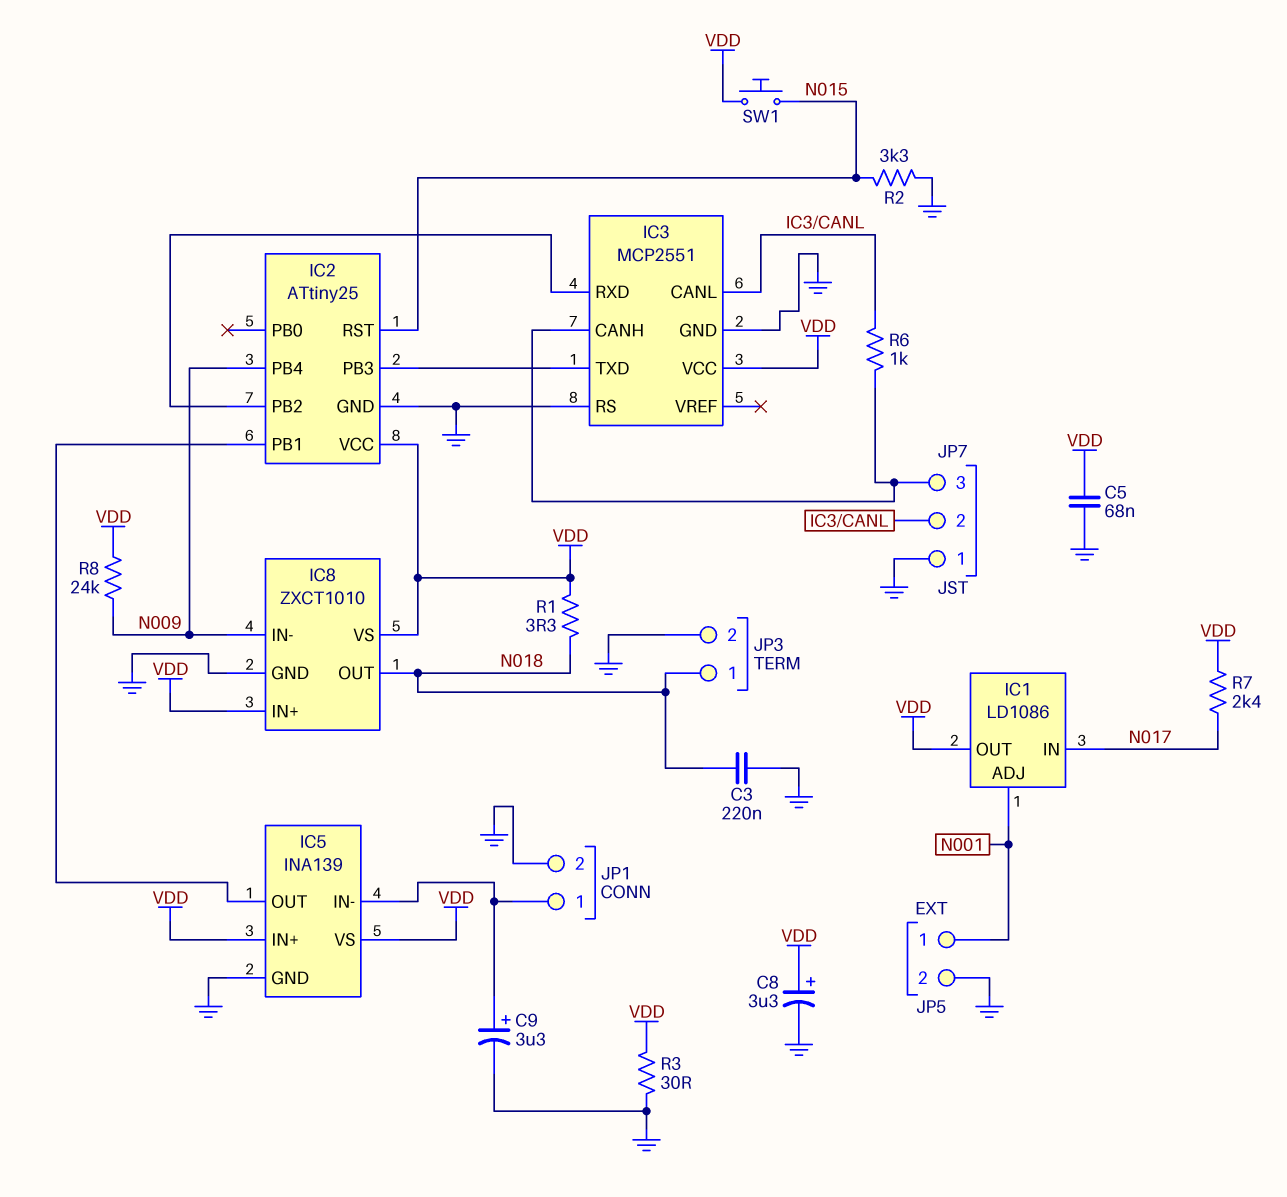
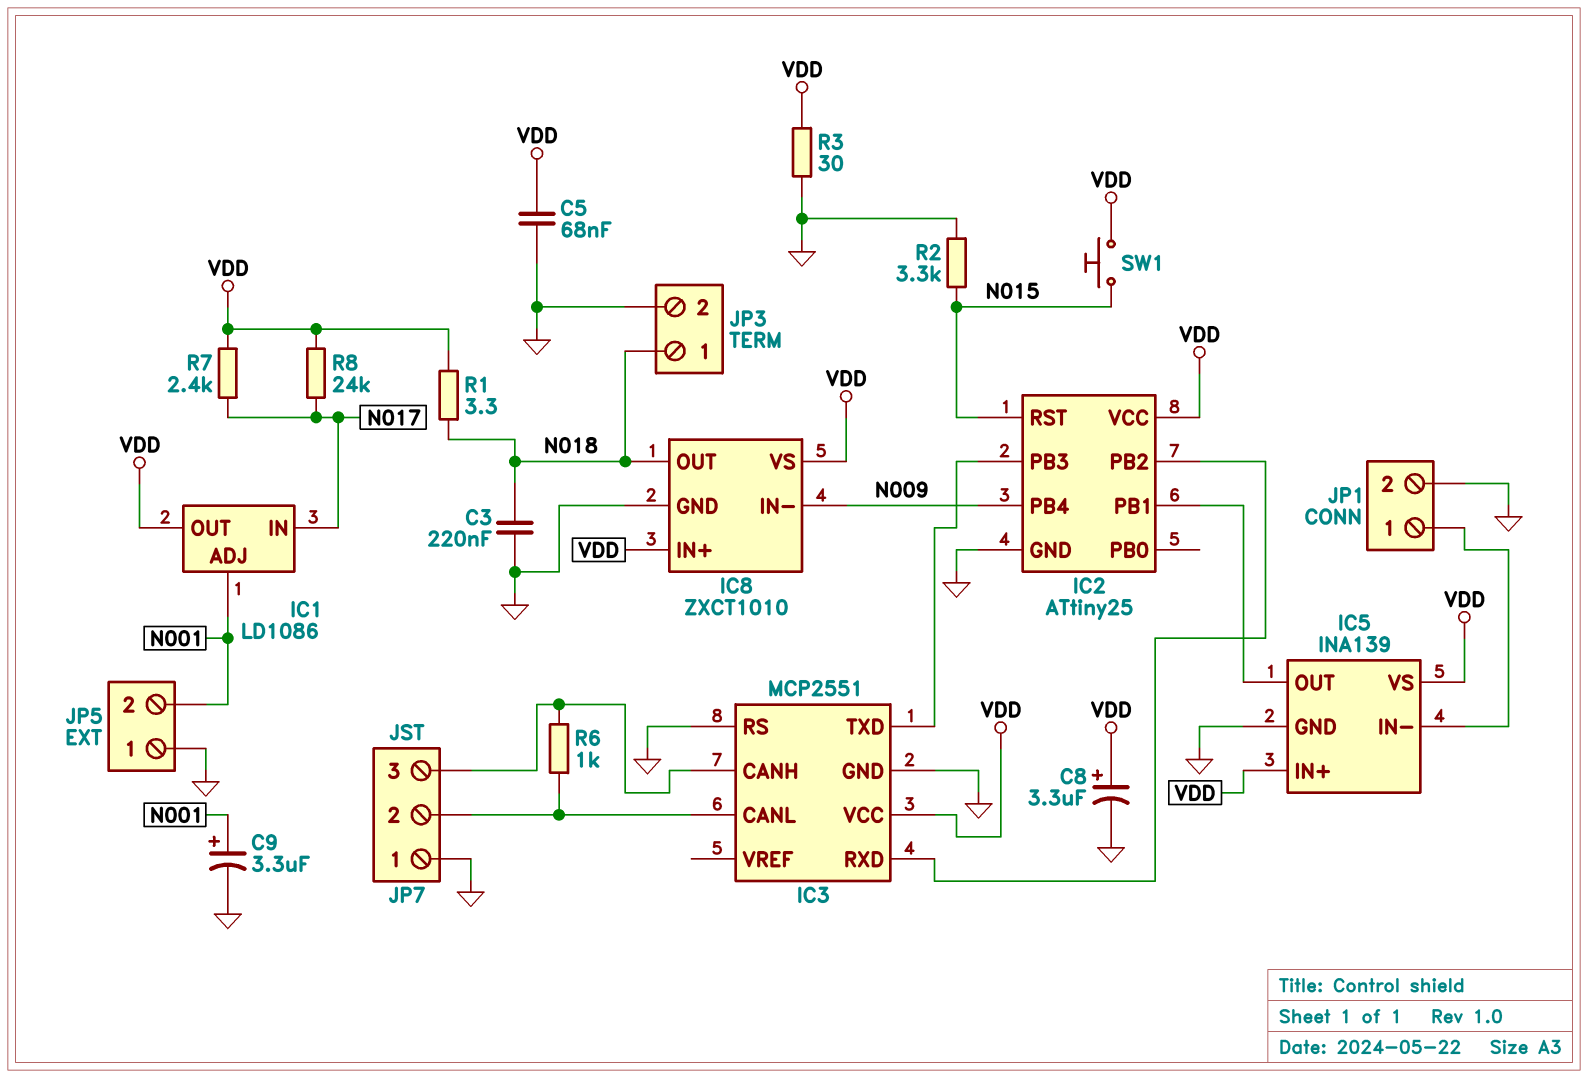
C9: 3.3uF (plus IC5/IN-, minus GND) -> 3.3uF (plus N001, minus GND)
JP5 pin 1: N001 -> GND
JP5 pin 2: GND -> N001
R8: 24k (N009, VDD) -> 24k (N017, VDD)

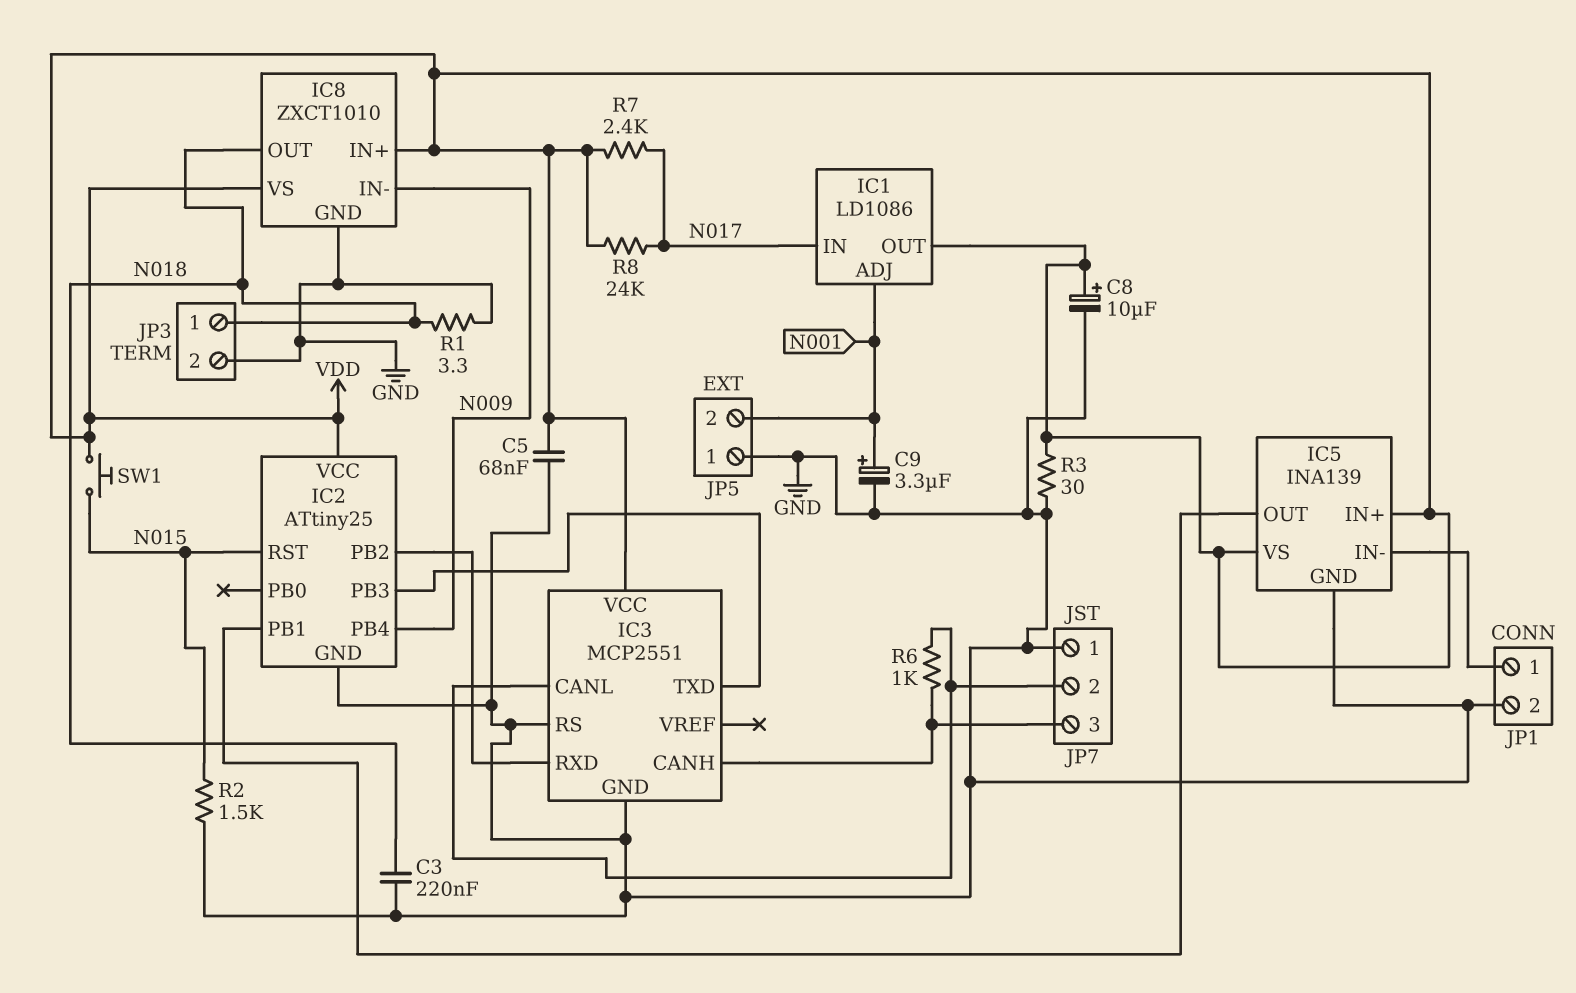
C8: 3.3uF (plus VDD, minus GND) -> 10uF (plus VDD, minus GND)
R1: 3.3 (N018, VDD) -> 3.3 (GND, N018)
R2: 3.3k (GND, N015) -> 1.5k (GND, N015)

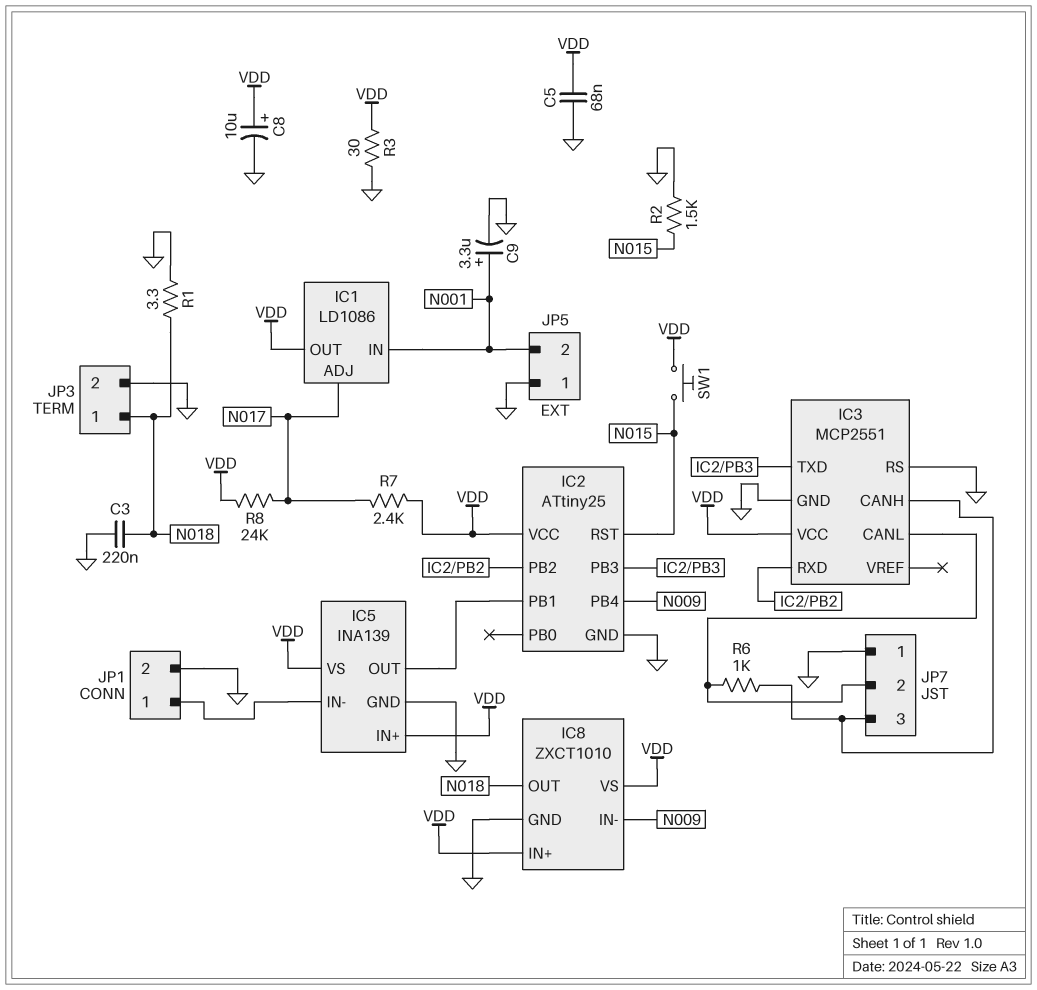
IC1 pin ADJ: N001 -> N017
IC1 pin IN: N017 -> N001

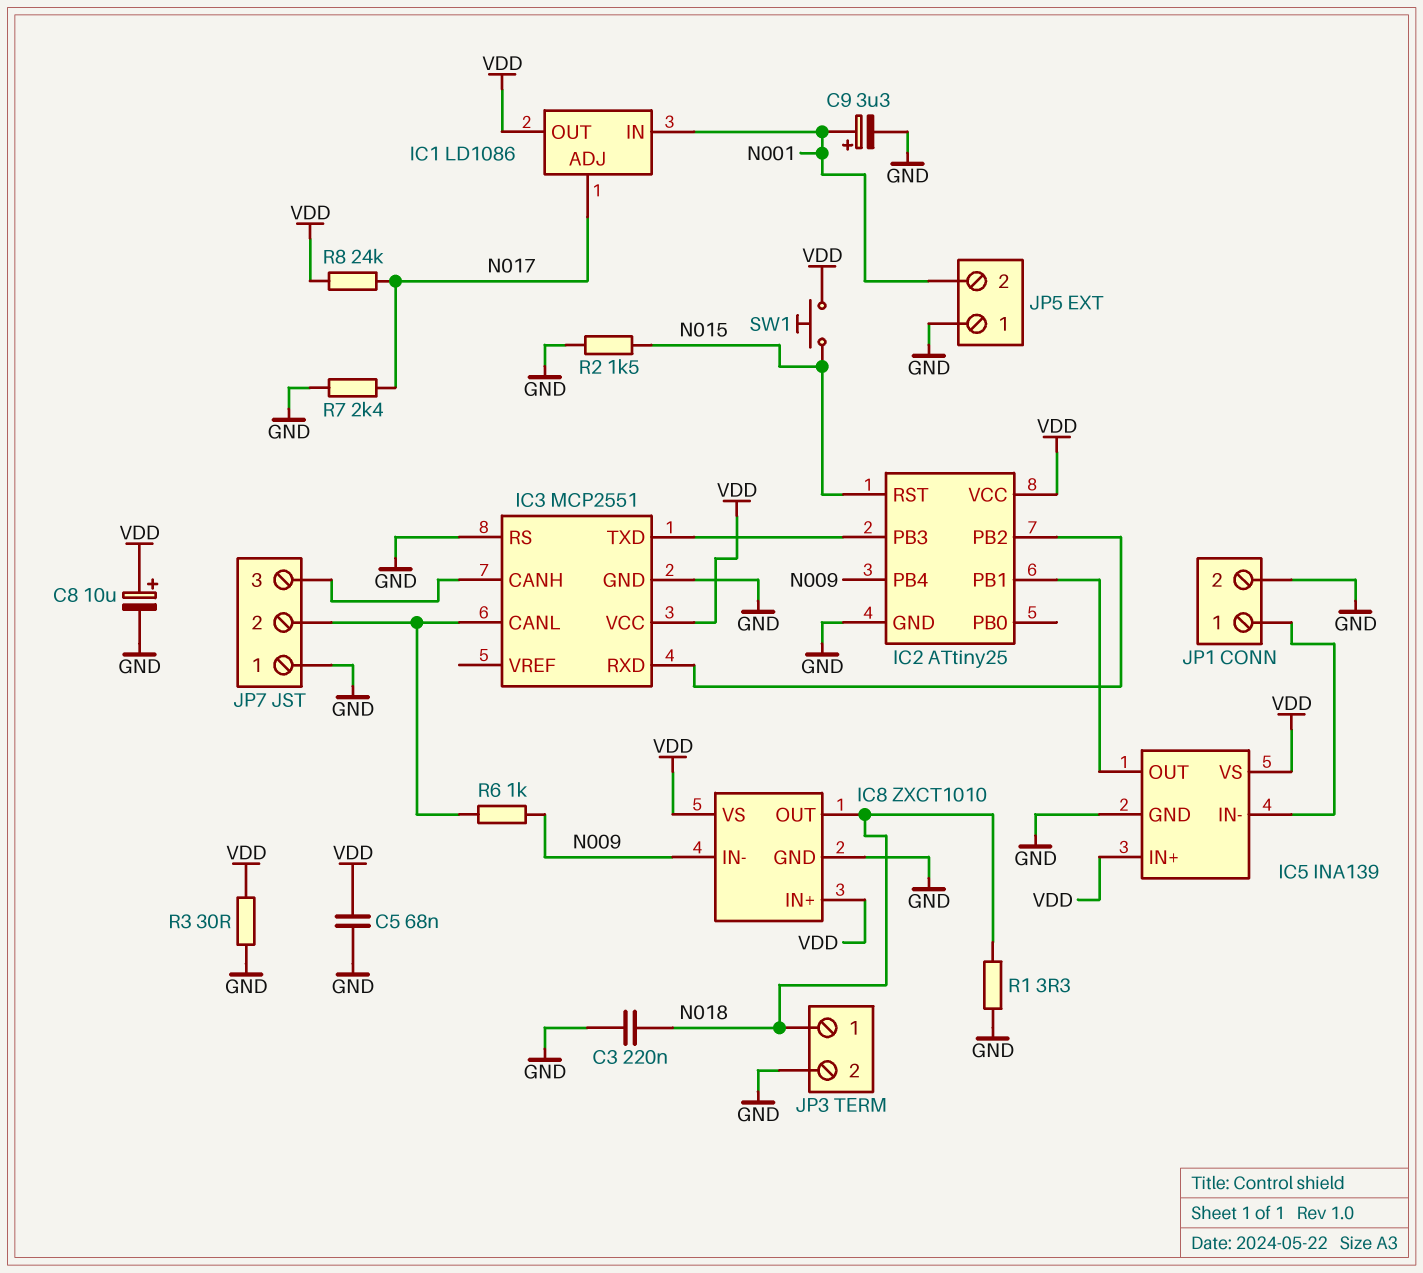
R6: 1k (IC3/CANH, IC3/CANL) -> 1k (IC3/CANL, N009)
R7: 2.4k (N017, VDD) -> 2.4k (GND, N017)

